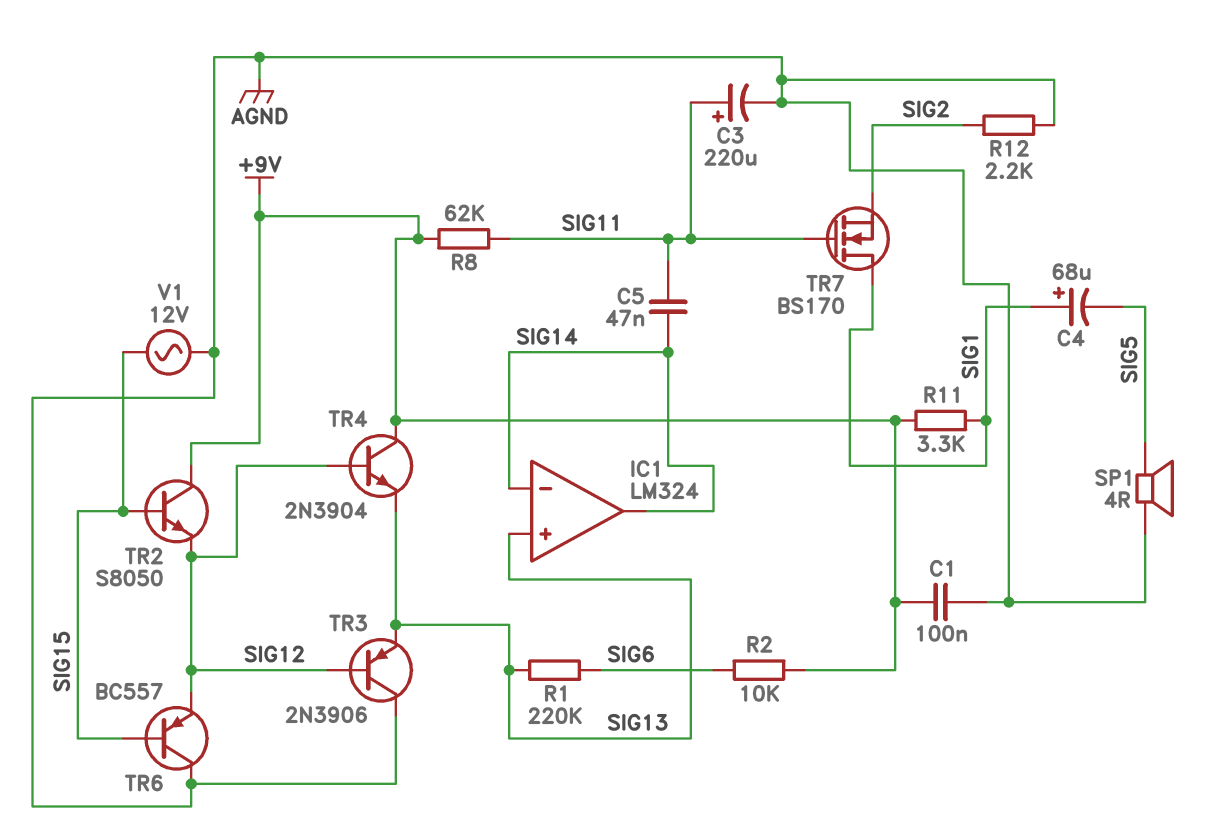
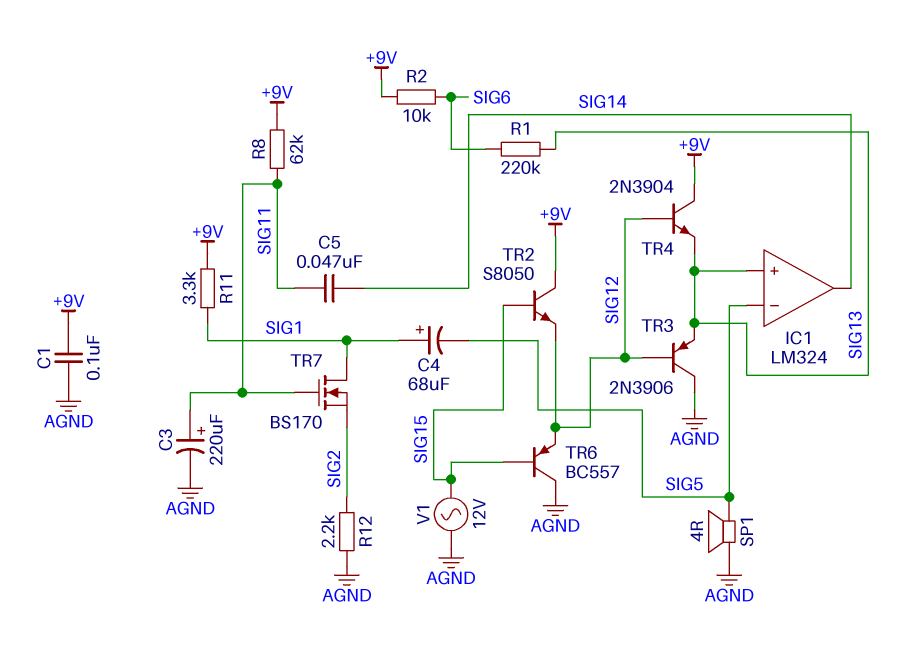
IC1 pin in-: SIG14 -> SIG5

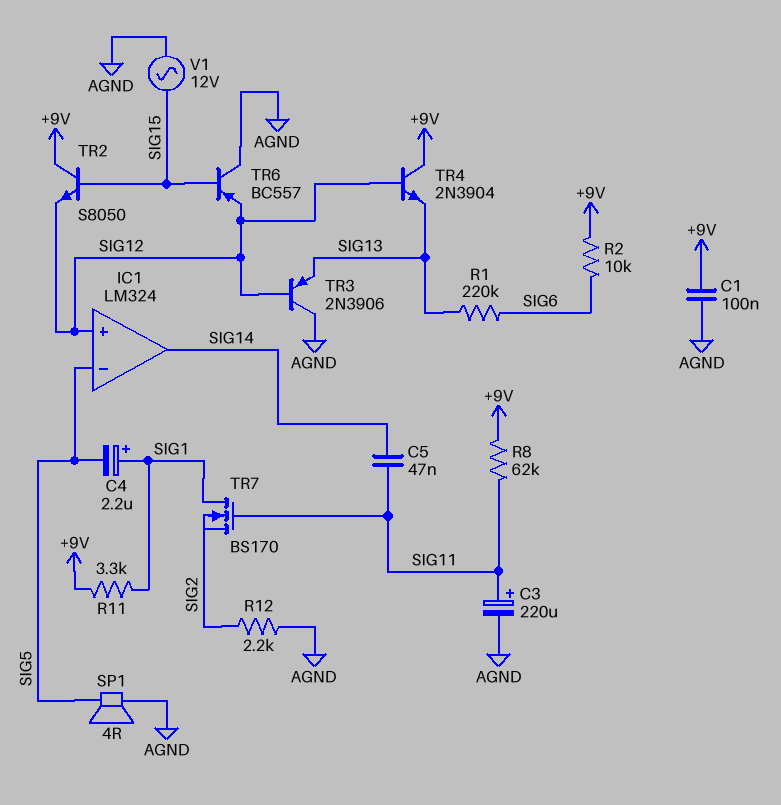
C4: 68uF (plus SIG1, minus SIG5) -> 2.2uF (plus SIG1, minus SIG5)
IC1 pin in+: SIG13 -> SIG12

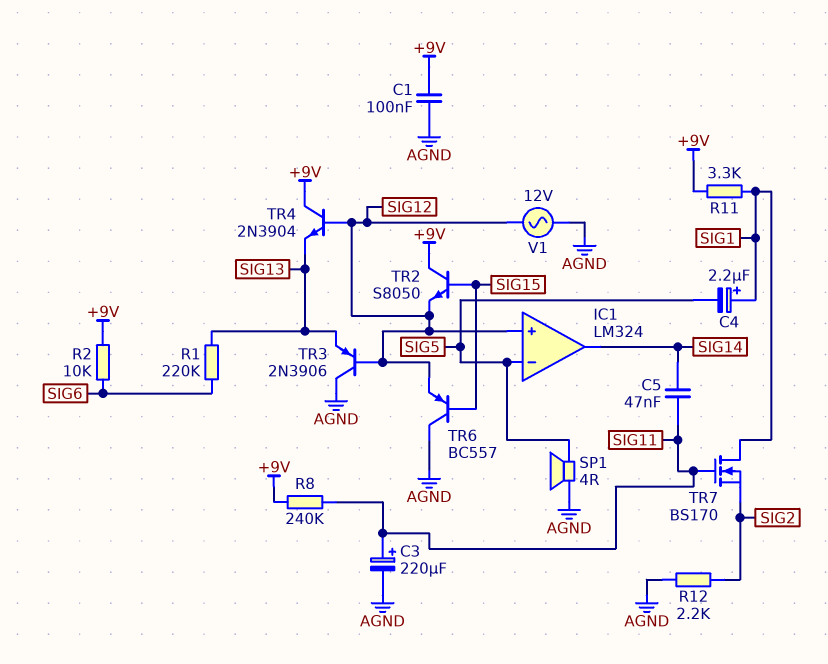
R8: 62k (+9V, SIG11) -> 240k (+9V, SIG11)
V1: AC 12V (AGND, SIG15) -> AC 12V (AGND, SIG12)

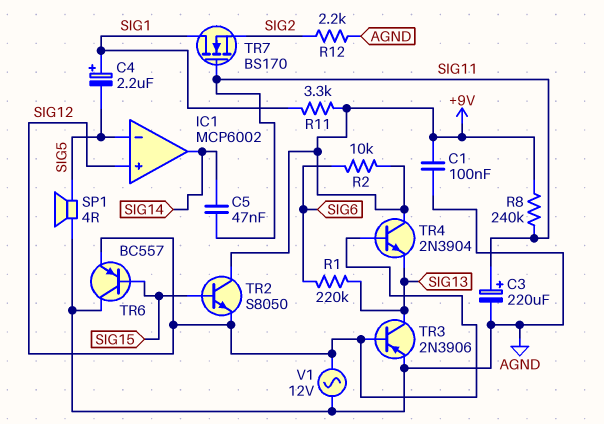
IC1: LM324 -> MCP6002
TR3: PNP 2N3906 (B SIG12, C AGND, E SIG13) -> PNP 2N3906 (B SIG12, C SIG13, E AGND)

